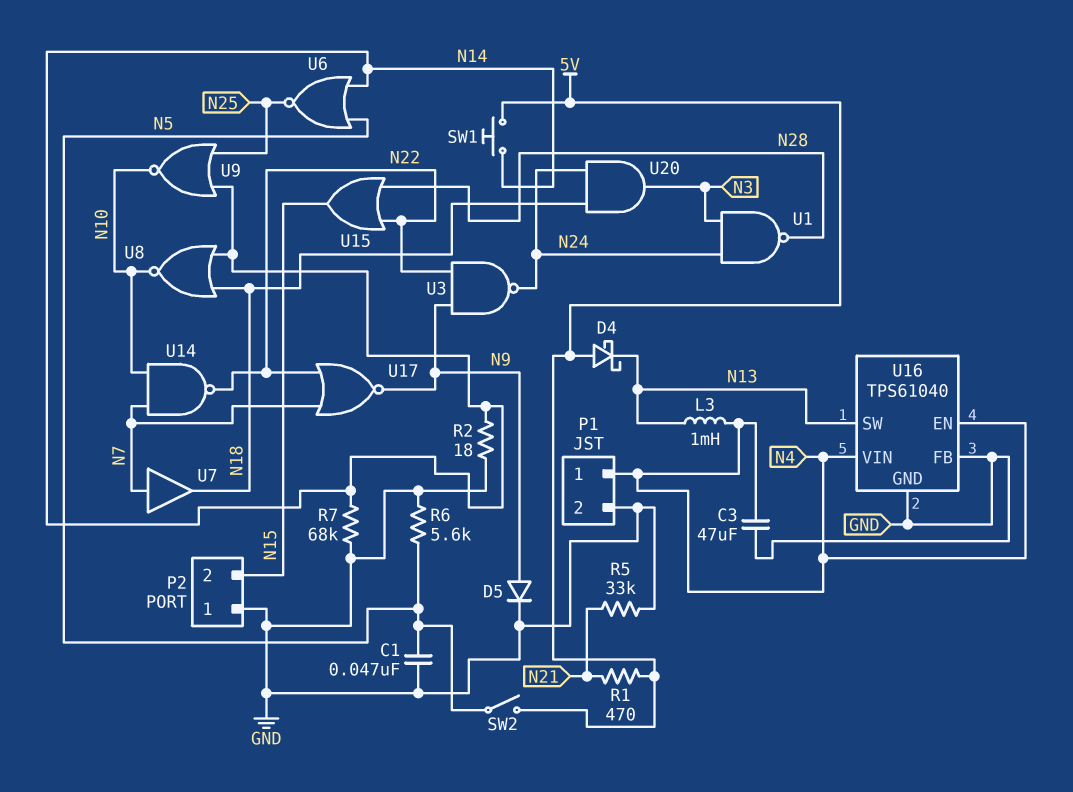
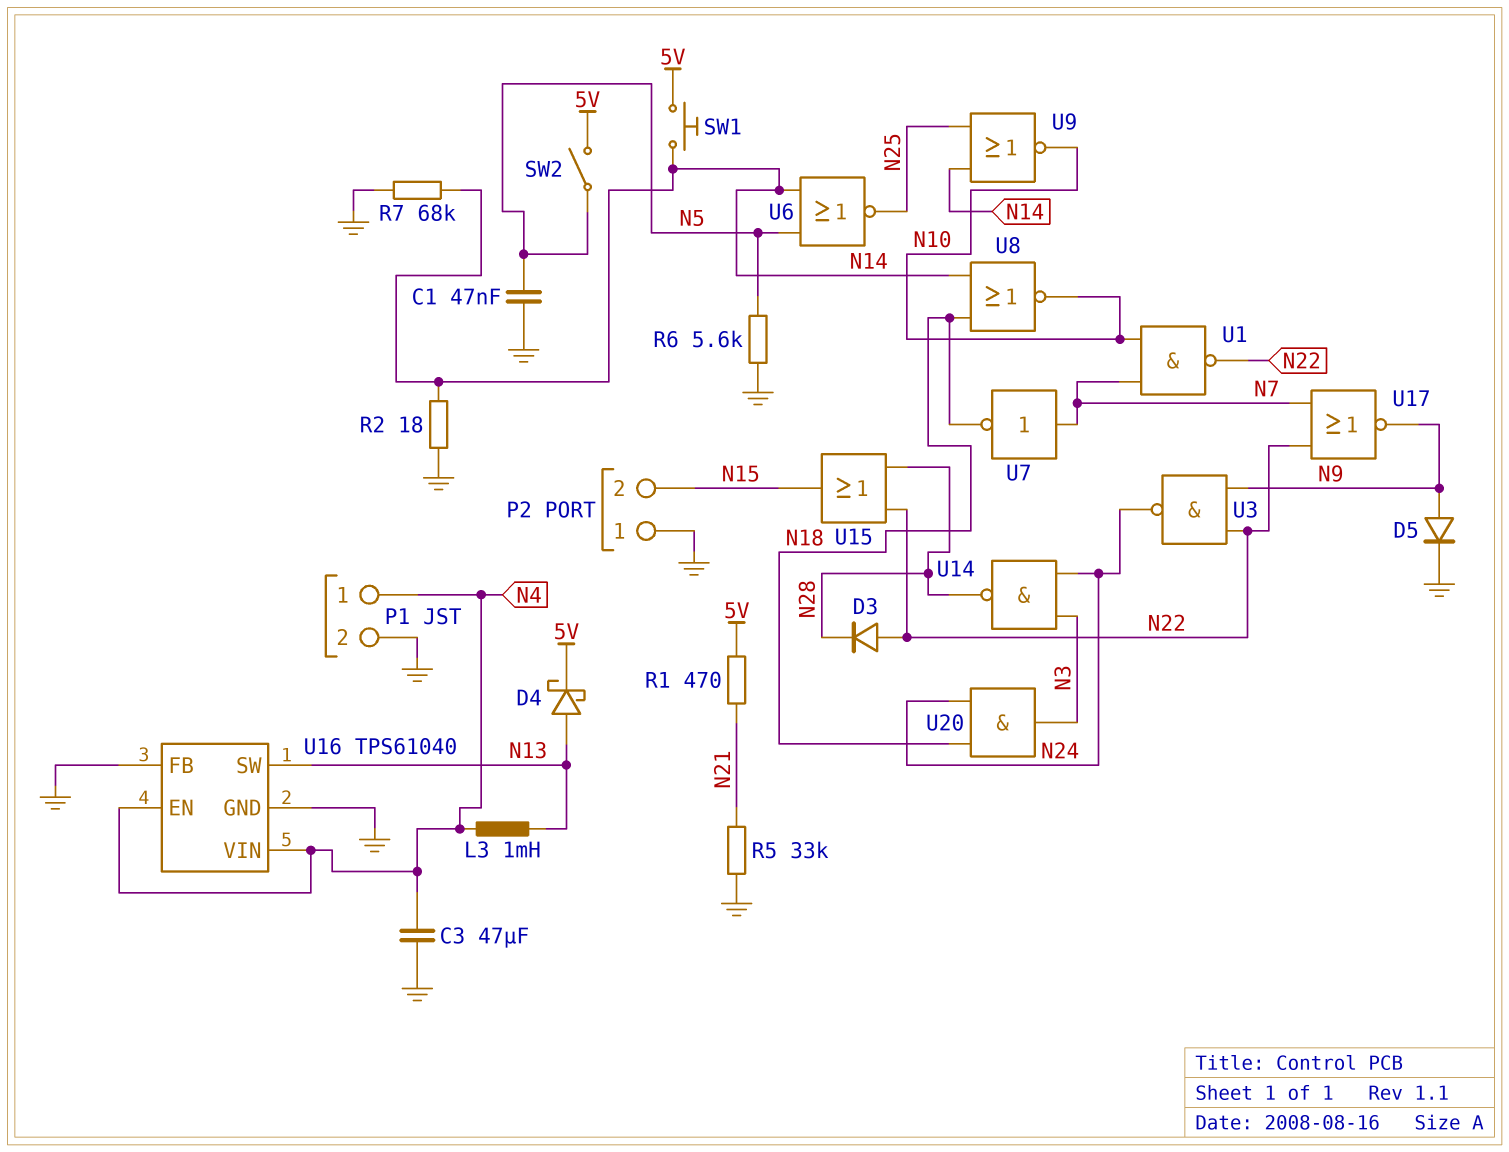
D3: none -> diode (A N22, K N28)
D4: schottky (A 5V, K N13) -> schottky (A N13, K 5V)
U1: NAND (in N3, in N24, out N28) -> NAND (in N7, in N10, out N22)
U7: buffer (in N7, out N18) -> NOT (in N7, out N18)
U14: NAND (in N7, in N10, out N22) -> NAND (in N3, in N24, out N28)

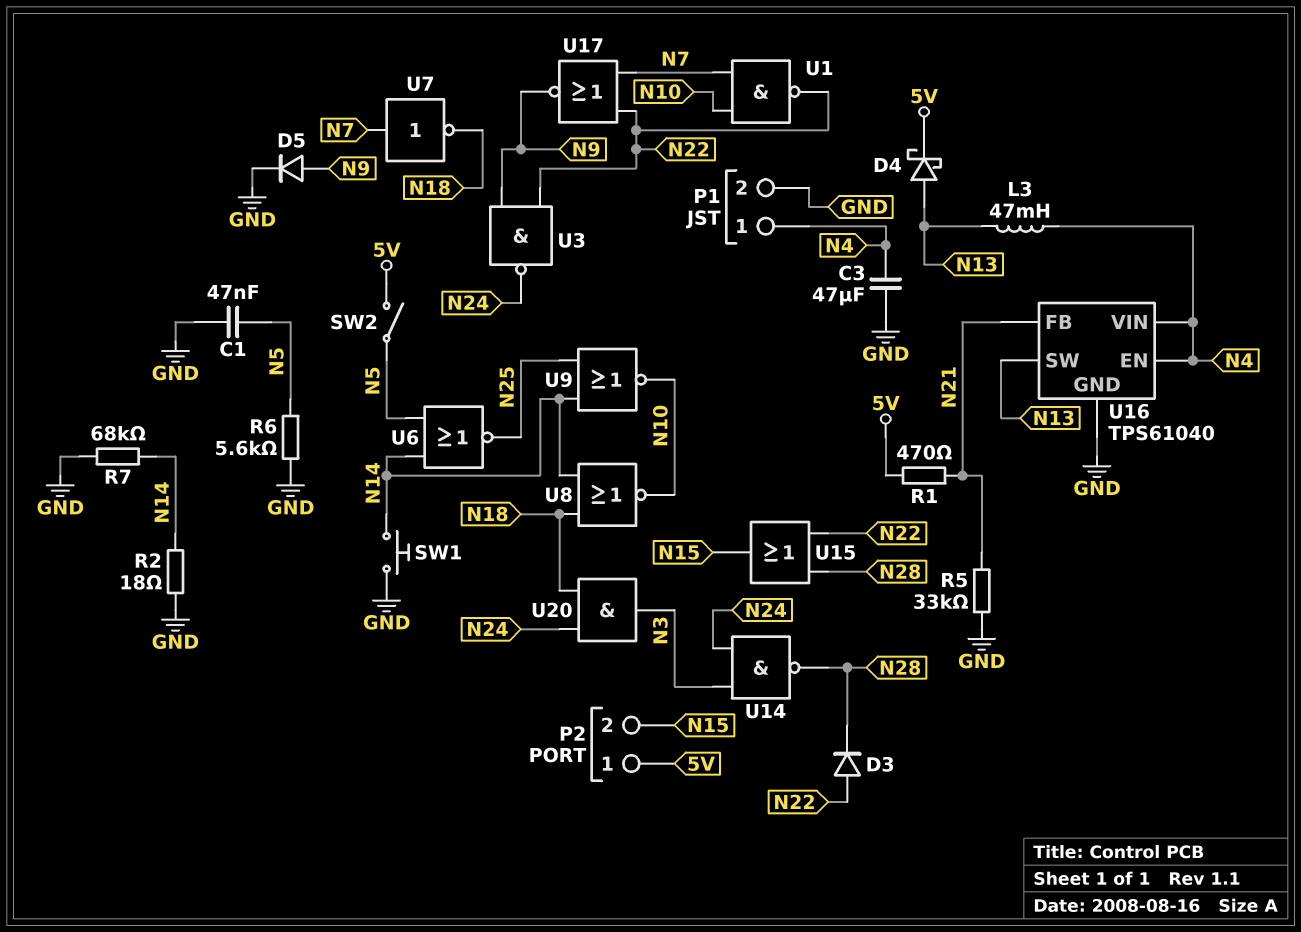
L3: 1mH (N4, N13) -> 47mH (N4, N13)
P2 pin 1: GND -> 5V
SW1: button (5V, N14) -> button (GND, N14)
U16 pin FB: GND -> N21

